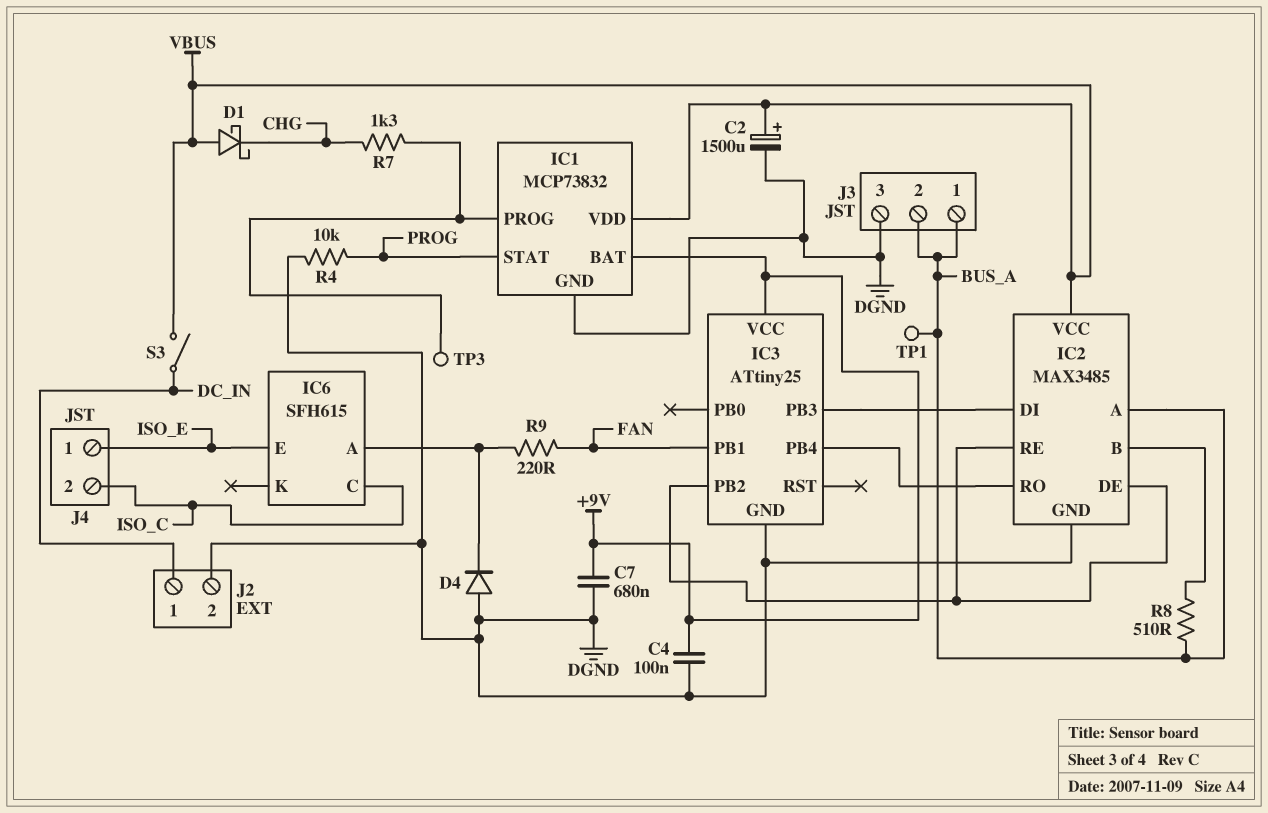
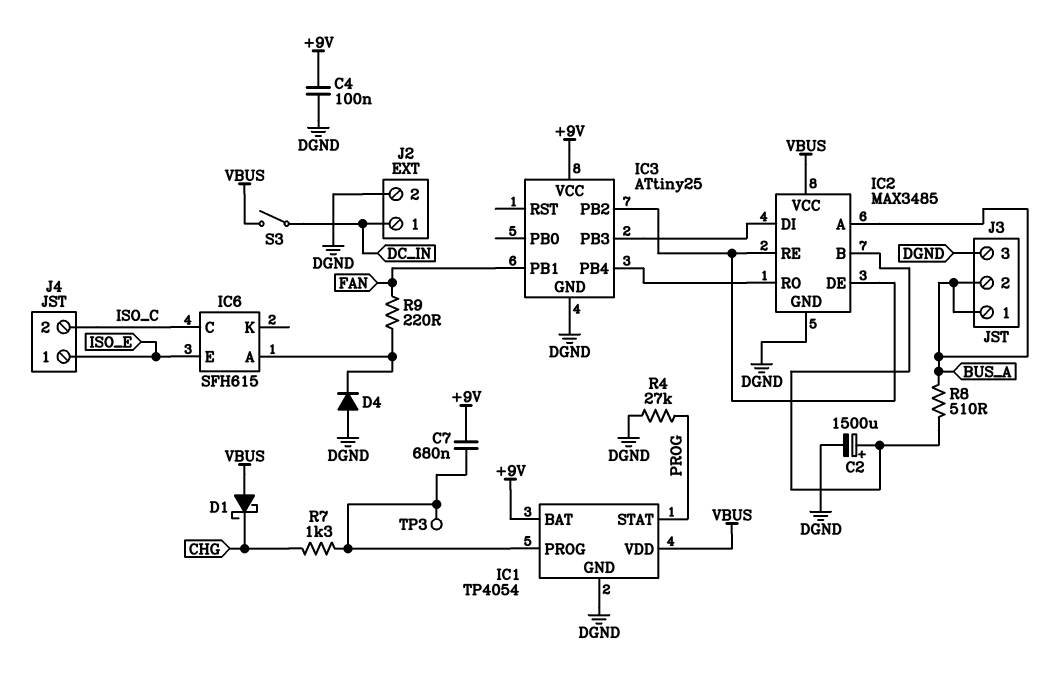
C2: 1500uF (plus VBUS, minus DGND) -> 1500uF (plus IC2/B, minus DGND)
C7: 680nF (+9V, DGND) -> 680nF (+9V, IC1/PROG)
IC1: MCP73832 -> TP4054
R4: 10k (DGND, PROG) -> 27k (DGND, PROG)
TP1: test point (BUS_A) -> none

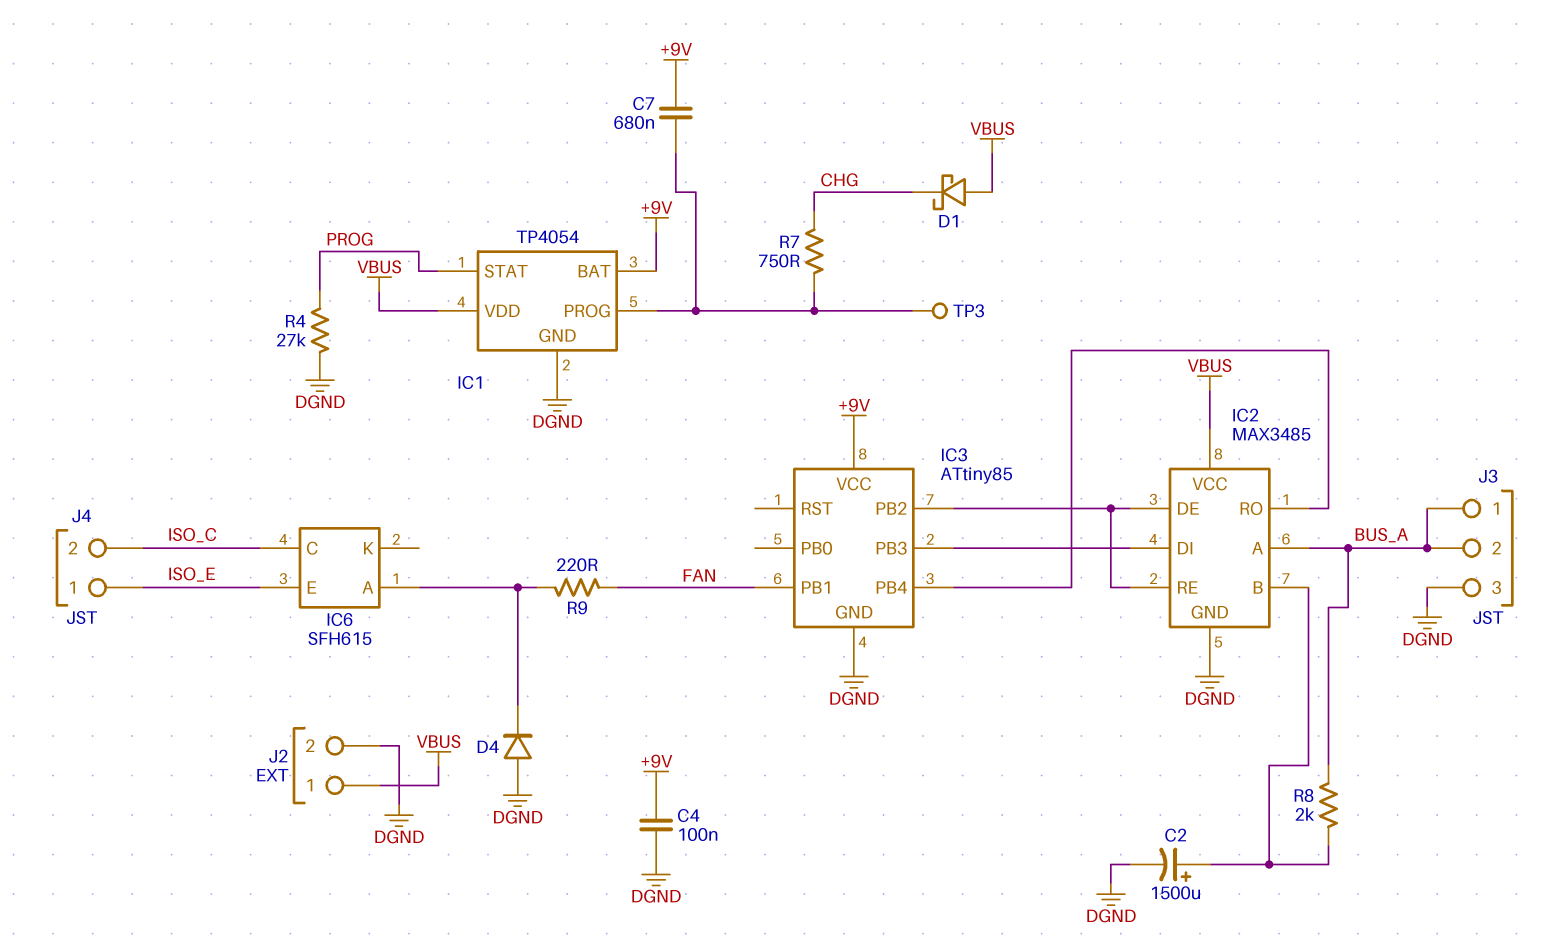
IC3: ATtiny25 -> ATtiny85
J2 pin 1: DC_IN -> VBUS
R7: 1.3k (CHG, IC1/PROG) -> 750 (CHG, IC1/PROG)
R8: 510 (BUS_A, IC2/B) -> 2k (BUS_A, IC2/B)
S3: switch (DC_IN, VBUS) -> none

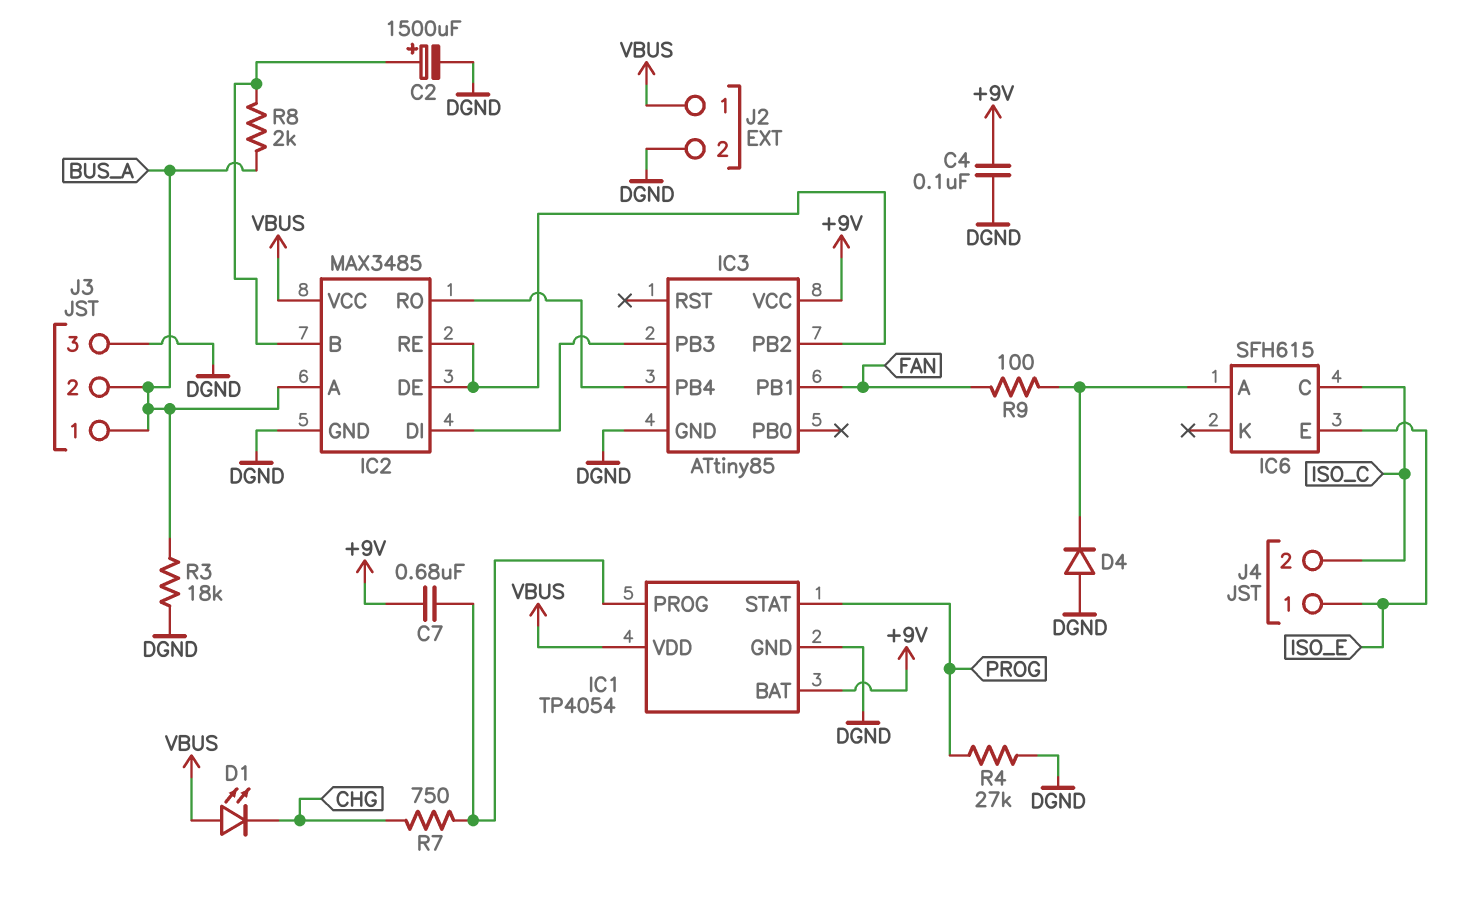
D1: schottky (A VBUS, K CHG) -> LED (A VBUS, K CHG)
R3: none -> 18k (BUS_A, DGND)
R9: 220 (FAN, IC6/A) -> 100 (FAN, IC6/A)
TP3: test point (IC1/PROG) -> none

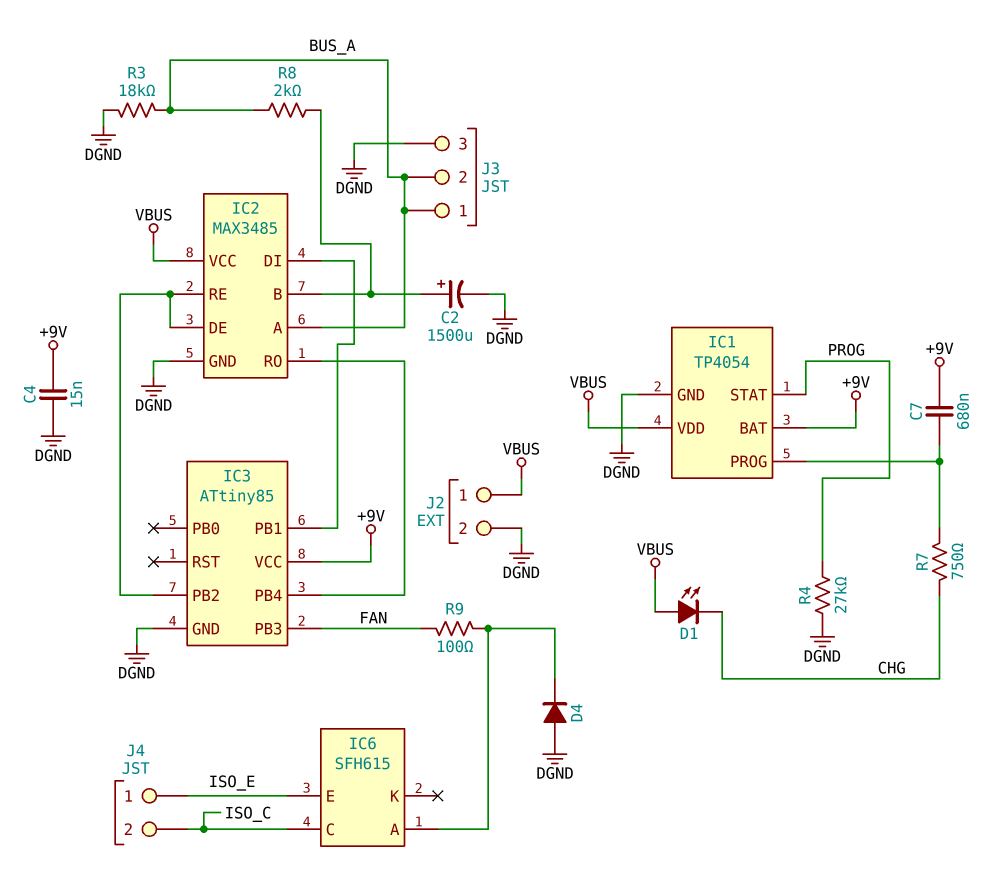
C4: 100nF (+9V, DGND) -> 15nF (+9V, DGND)
IC3 pin PB1: FAN -> IC2/DI
IC3 pin PB3: IC2/DI -> FAN

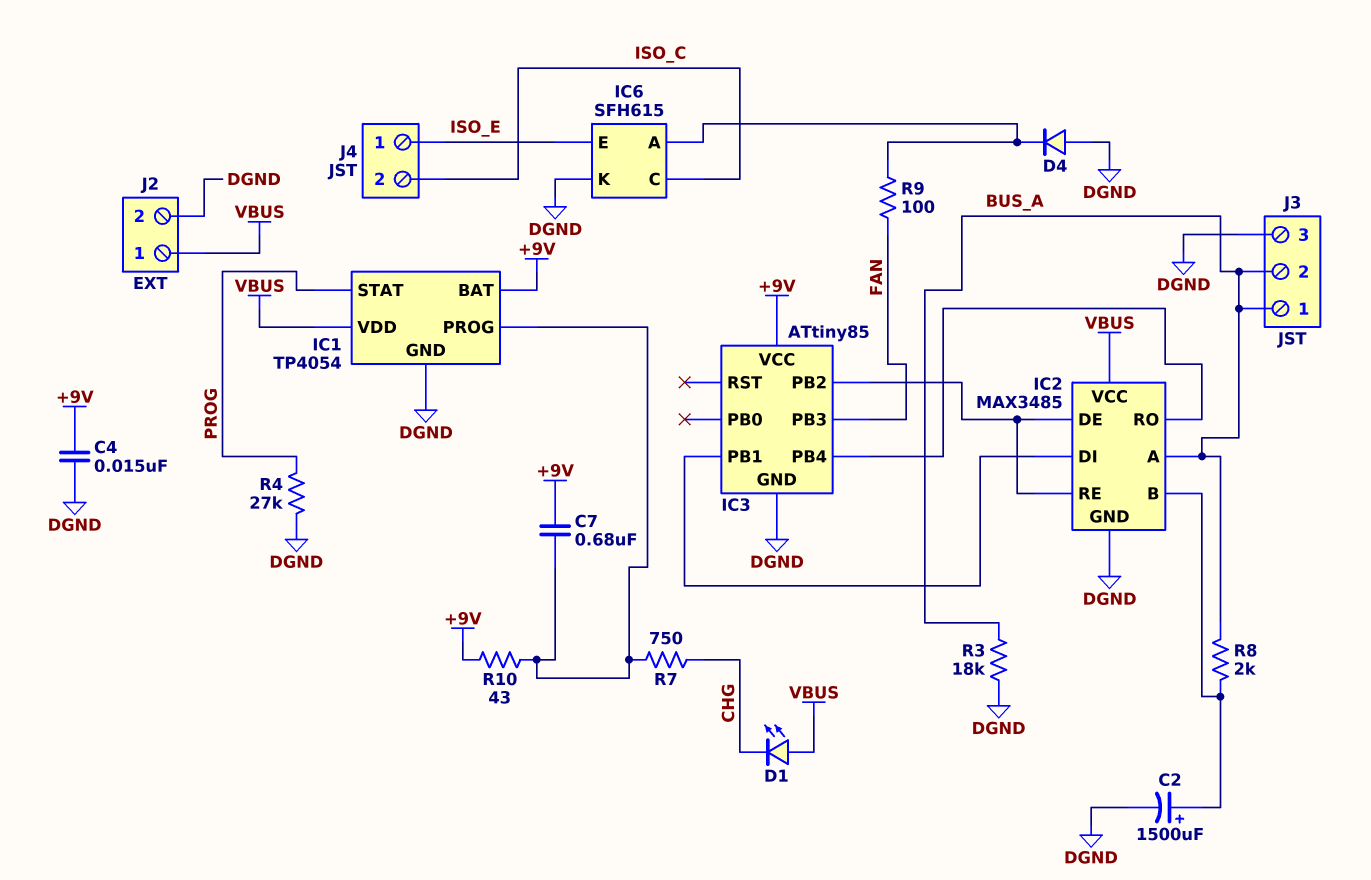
IC6 pin K: none -> DGND
R10: none -> 43 (+9V, IC1/PROG)

